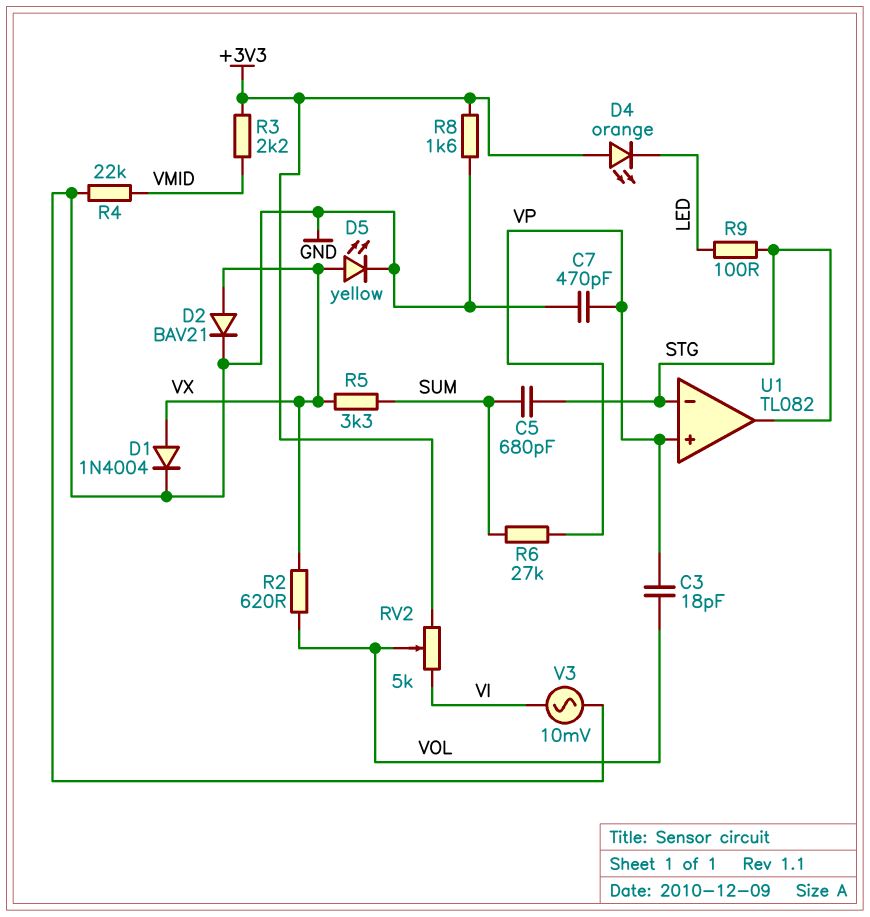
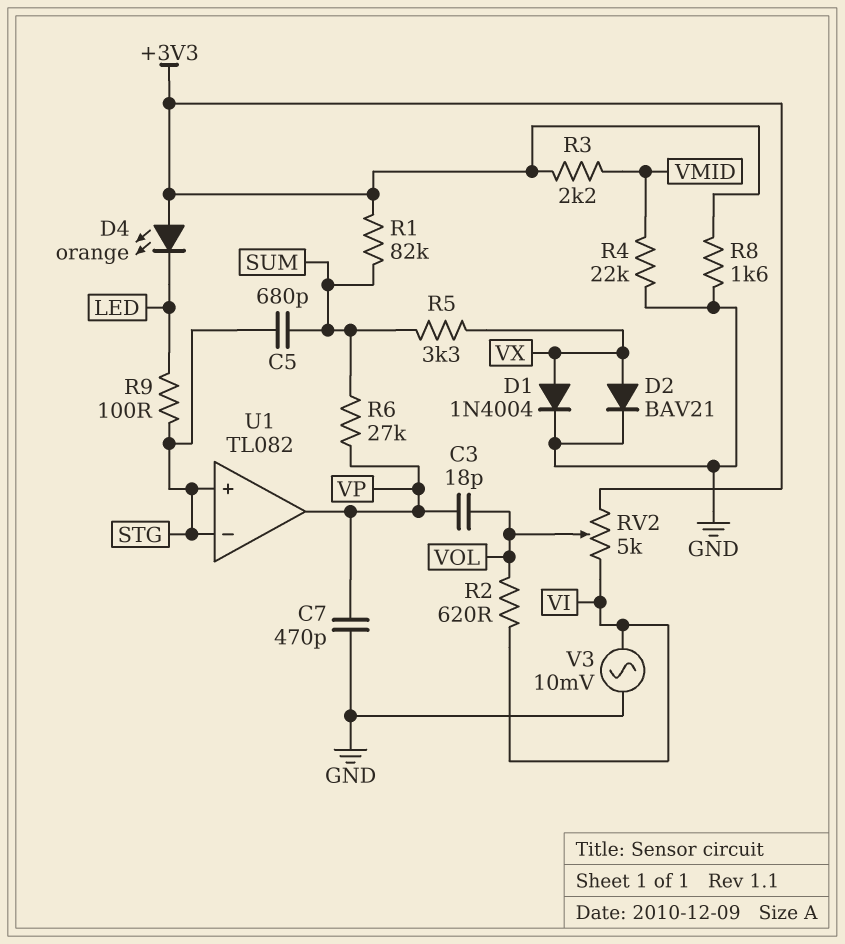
D5: LED yellow (A VX, K GND) -> none
R1: none -> 82k (+3V3, SUM)
R2: 620 (VOL, VX) -> 620 (VI, VOL)
U1 pin in+: VP -> STG
U1 pin out: STG -> VP

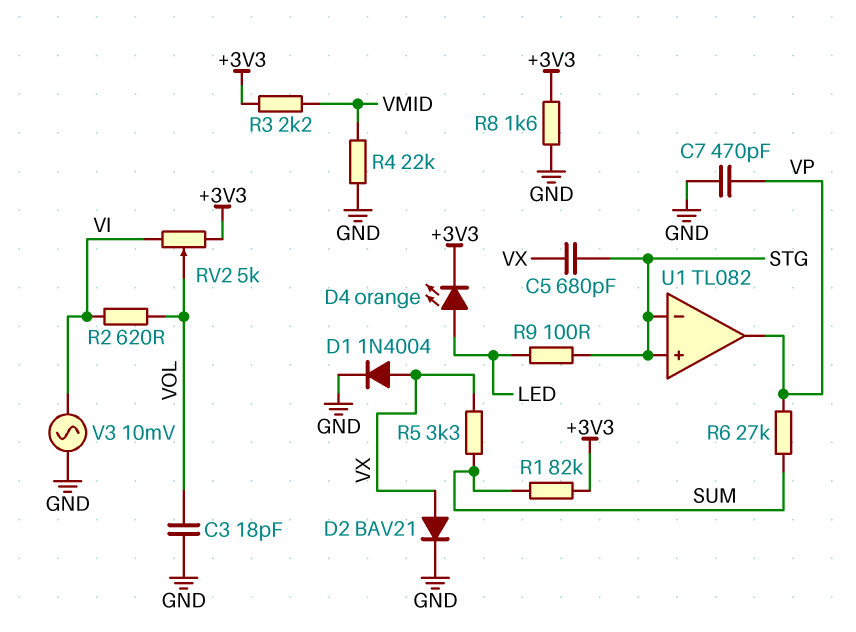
C3: 18pF (VOL, VP) -> 18pF (GND, VOL)
C5: 680pF (STG, SUM) -> 680pF (STG, VX)
D4: LED orange (A +3V3, K LED) -> LED orange (A LED, K +3V3)

